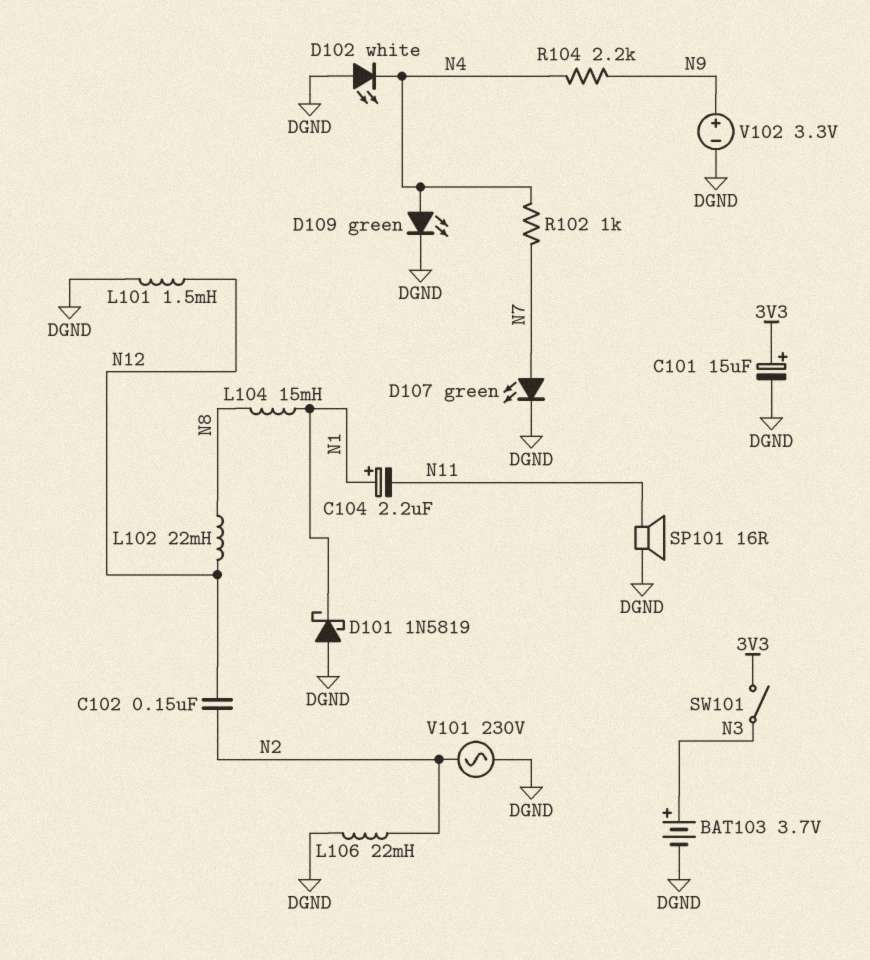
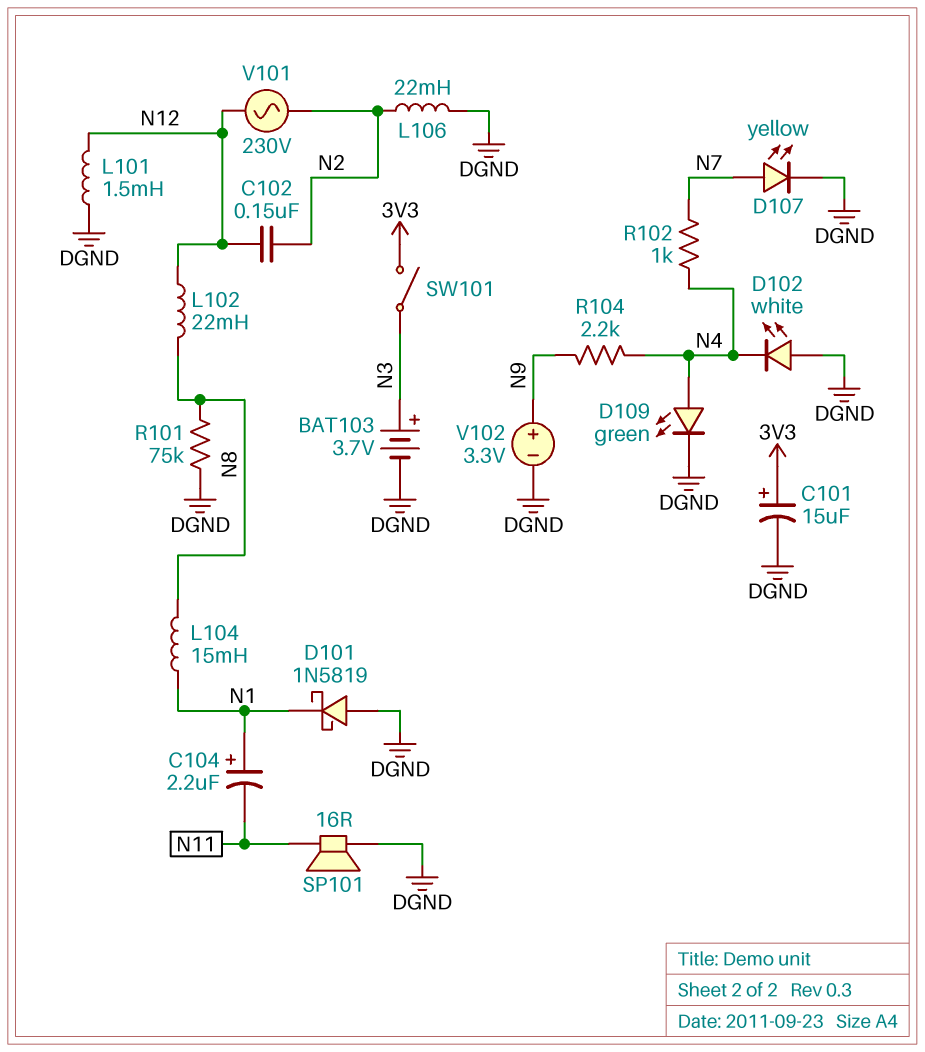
D107: LED green (A N7, K DGND) -> LED yellow (A N7, K DGND)
R101: none -> 75k (DGND, N8)
V101: AC 230V (DGND, N2) -> AC 230V (N2, N12)

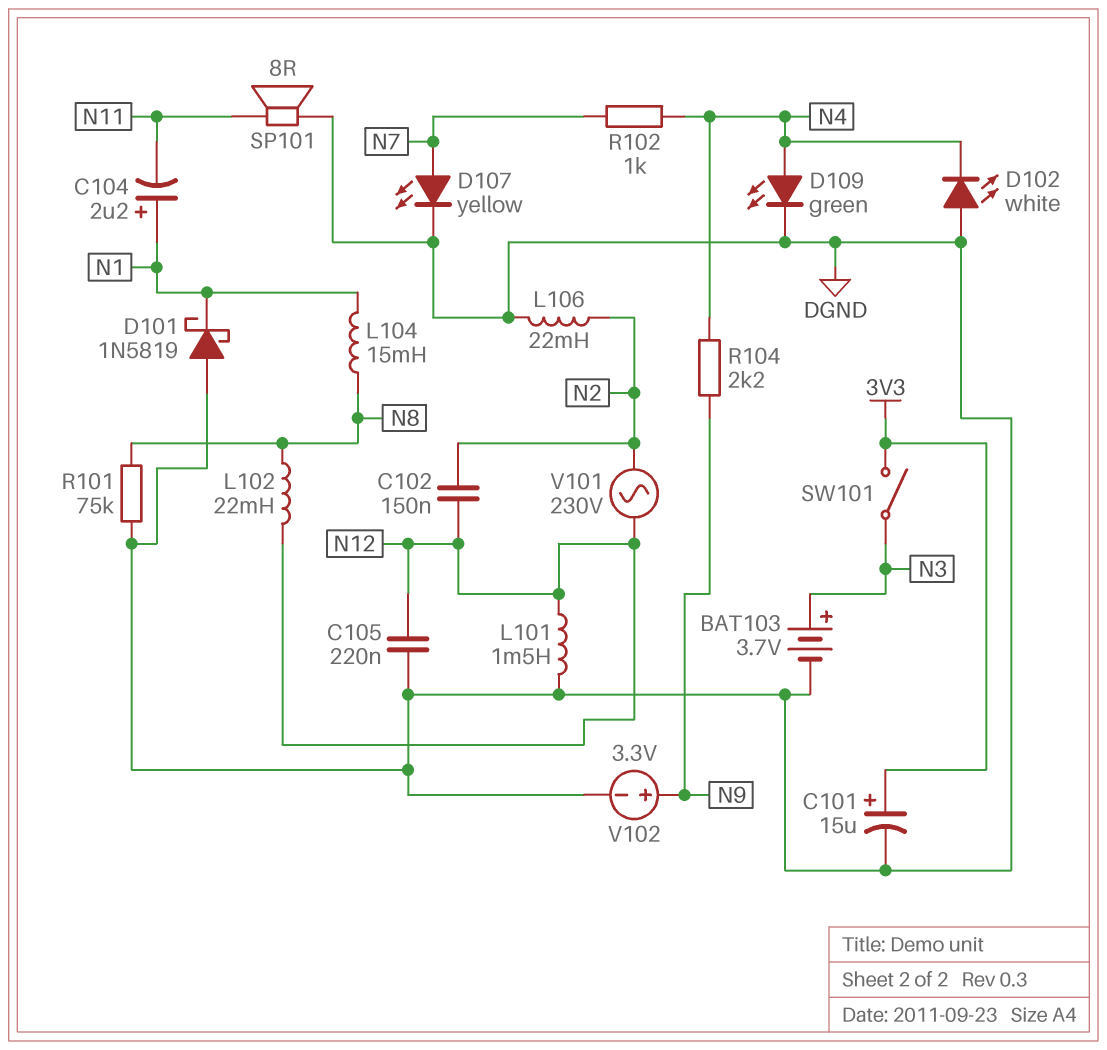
C105: none -> 220nF (DGND, N12)
SP101: speaker 16R (DGND, N11) -> speaker 8R (DGND, N11)

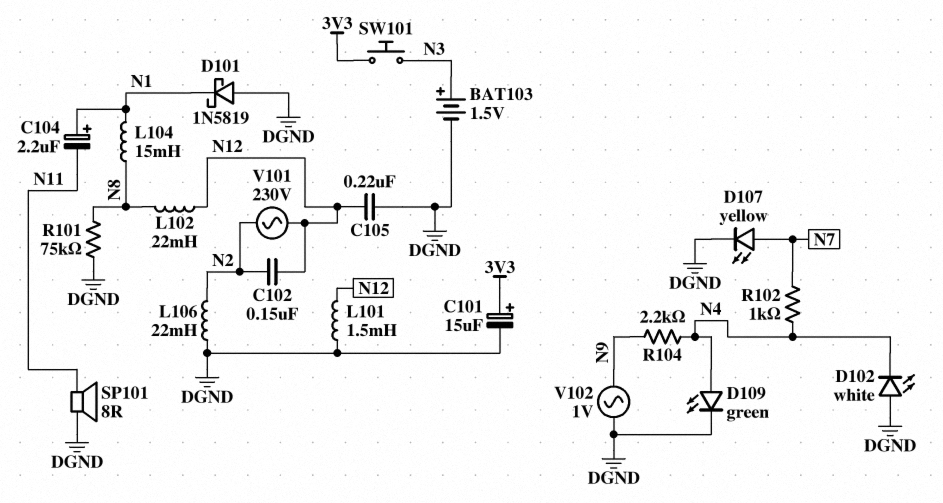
BAT103: 3.7V (plus N3, minus DGND) -> 1.5V (plus N3, minus DGND)
SW101: switch (3V3, N3) -> button (3V3, N3)
V102: 3.3V (plus N9, minus DGND) -> AC 1V (DGND, N9)

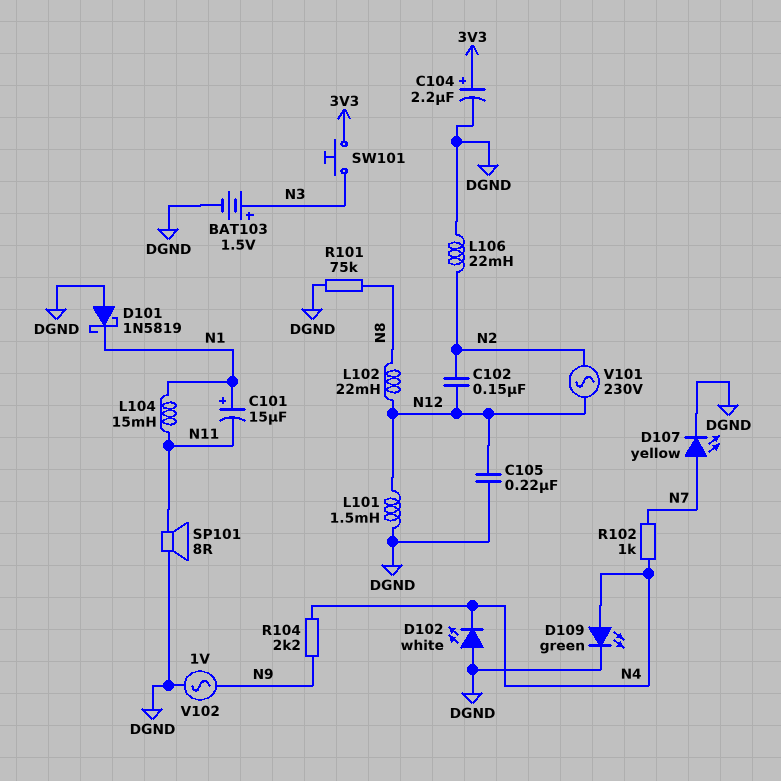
C101: 15uF (plus 3V3, minus DGND) -> 15uF (plus N1, minus N11)
C104: 2.2uF (plus N1, minus N11) -> 2.2uF (plus 3V3, minus DGND)
L104: 15mH (N1, N8) -> 15mH (N1, N11)

